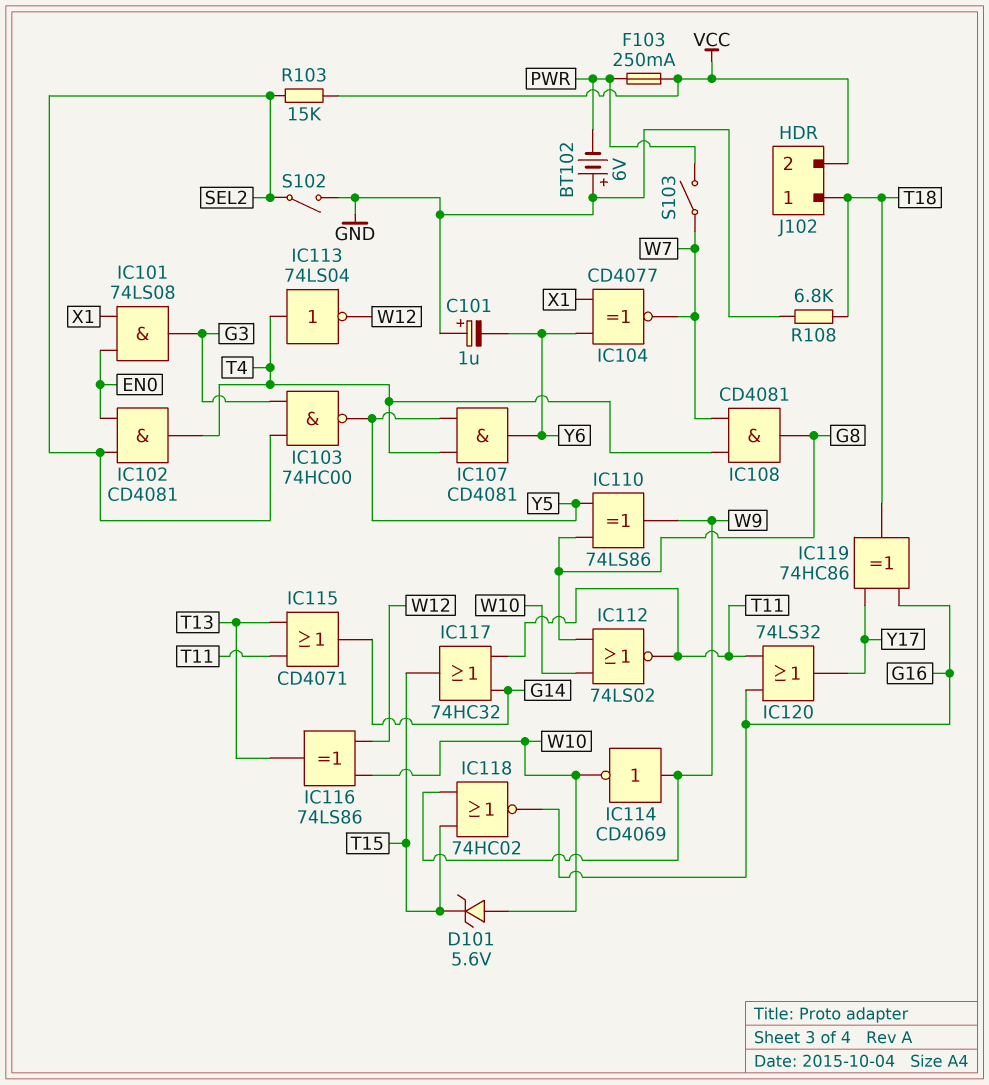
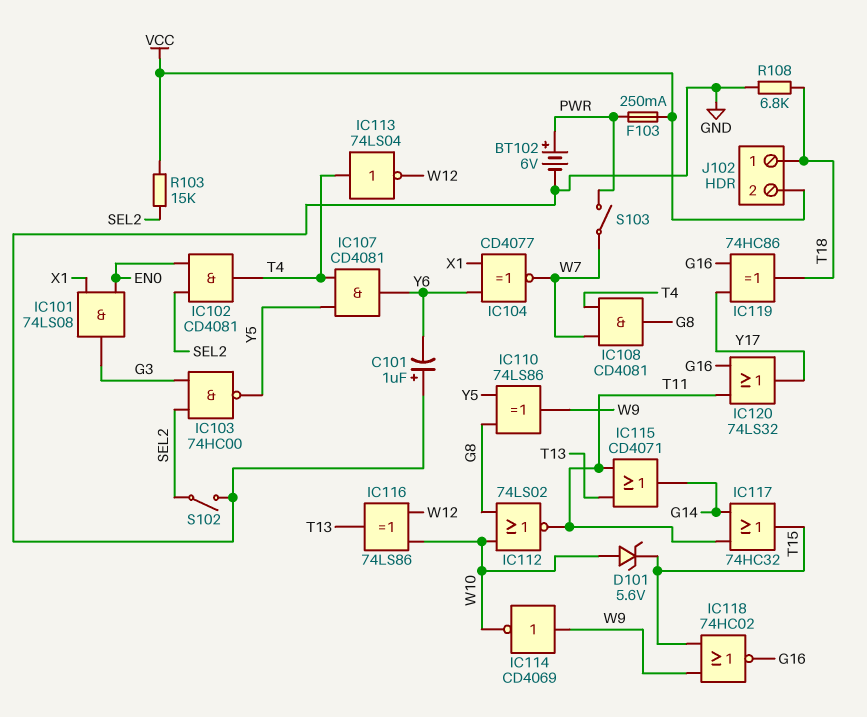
BT102: 6V (plus GND, minus PWR) -> 6V (plus PWR, minus GND)

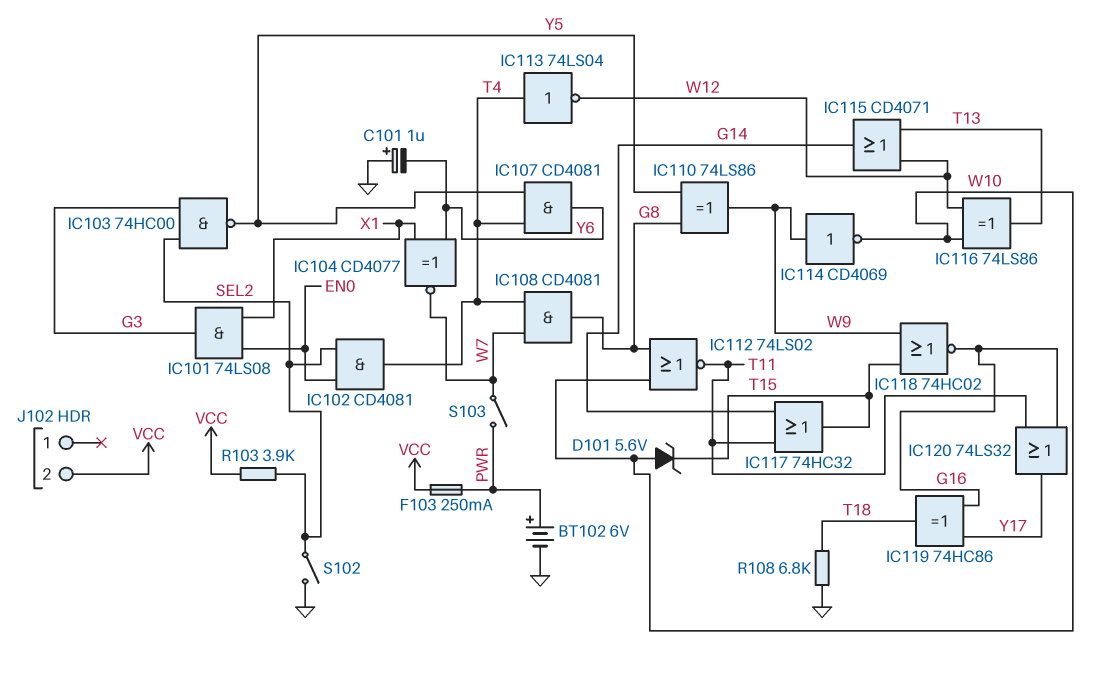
IC115: OR CD4071 (in T11, in T13, out G14) -> OR CD4071 (in T13, in W12, out G14)
J102 pin 1: T18 -> none
R103: 15k (SEL2, VCC) -> 3.9k (SEL2, VCC)

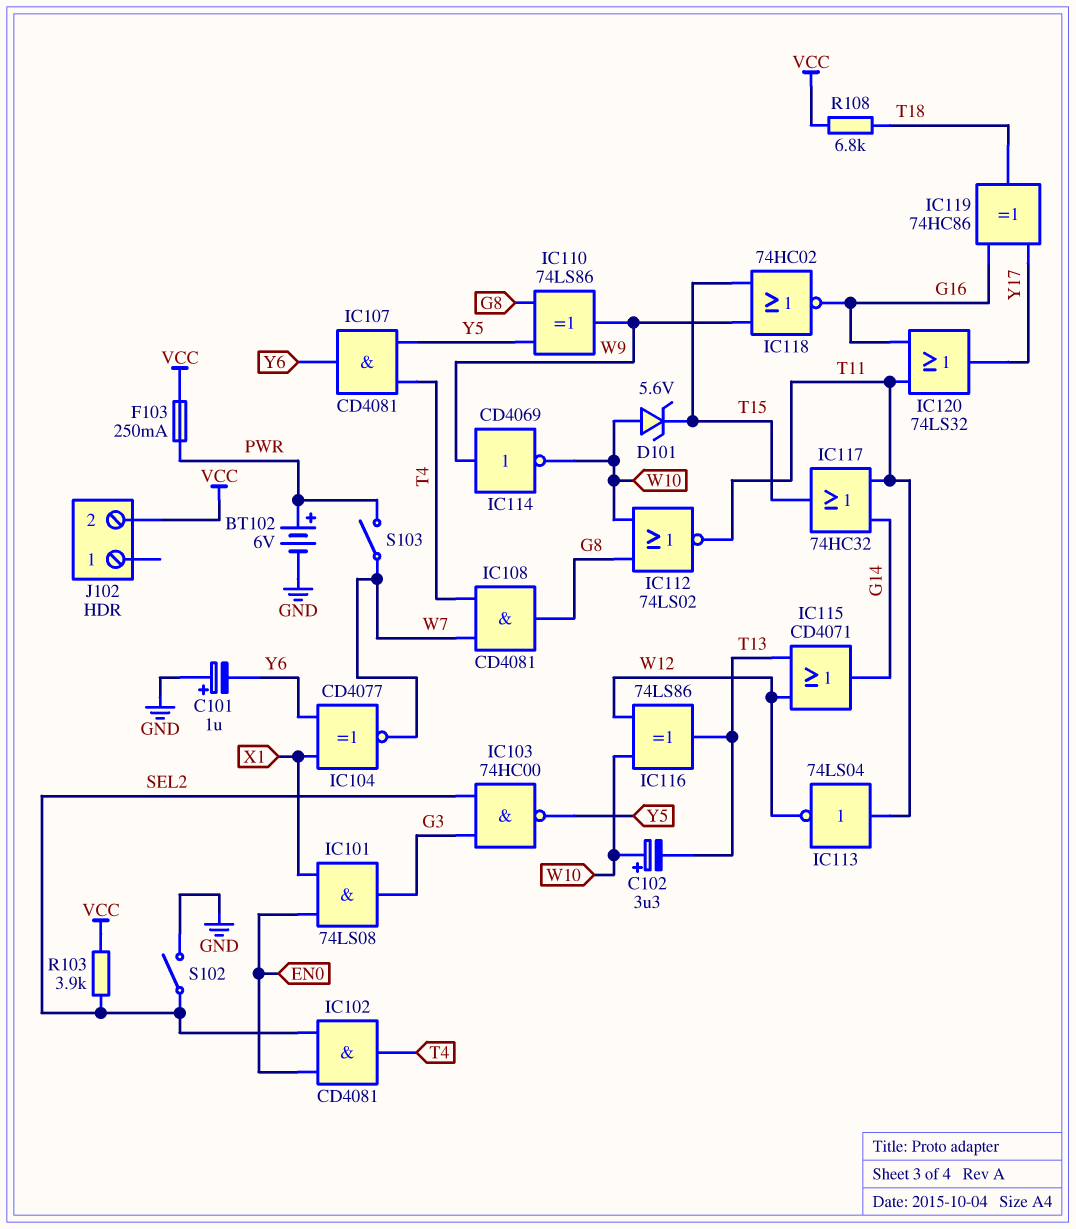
C102: none -> 3.3uF (plus W10, minus T13)
IC113: NOT 74LS04 (in T4, out W12) -> NOT 74LS04 (in T11, out W12)
R108: 6.8k (GND, T18) -> 6.8k (T18, VCC)

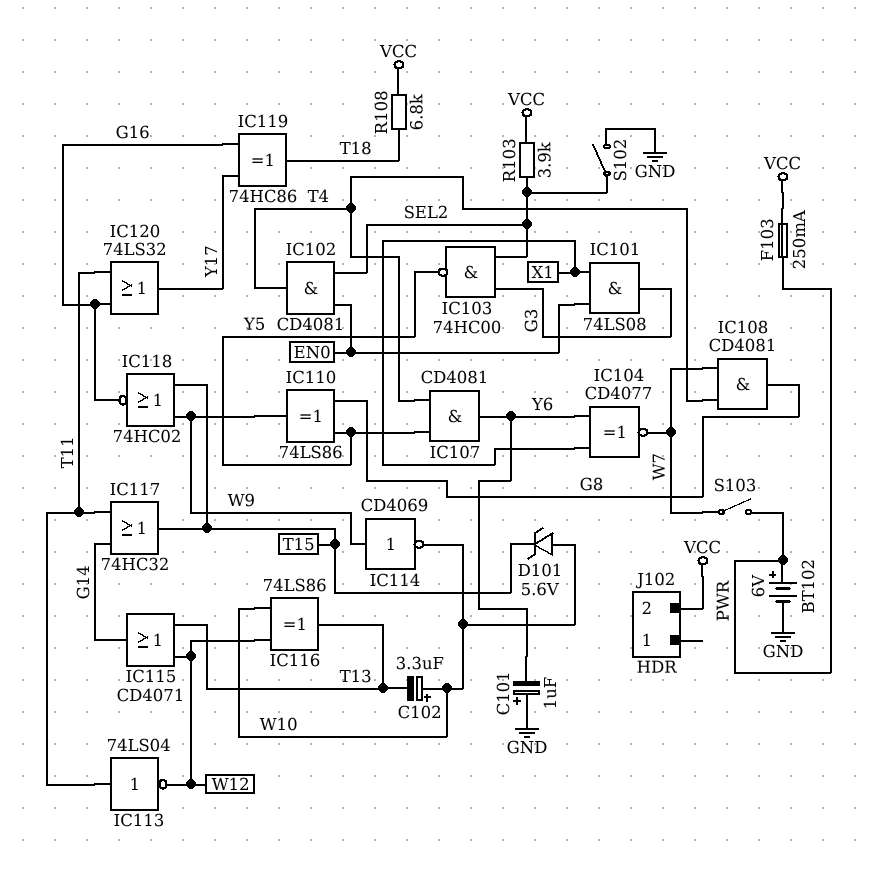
IC112: NOR 74LS02 (in G8, in W10, out T11) -> none

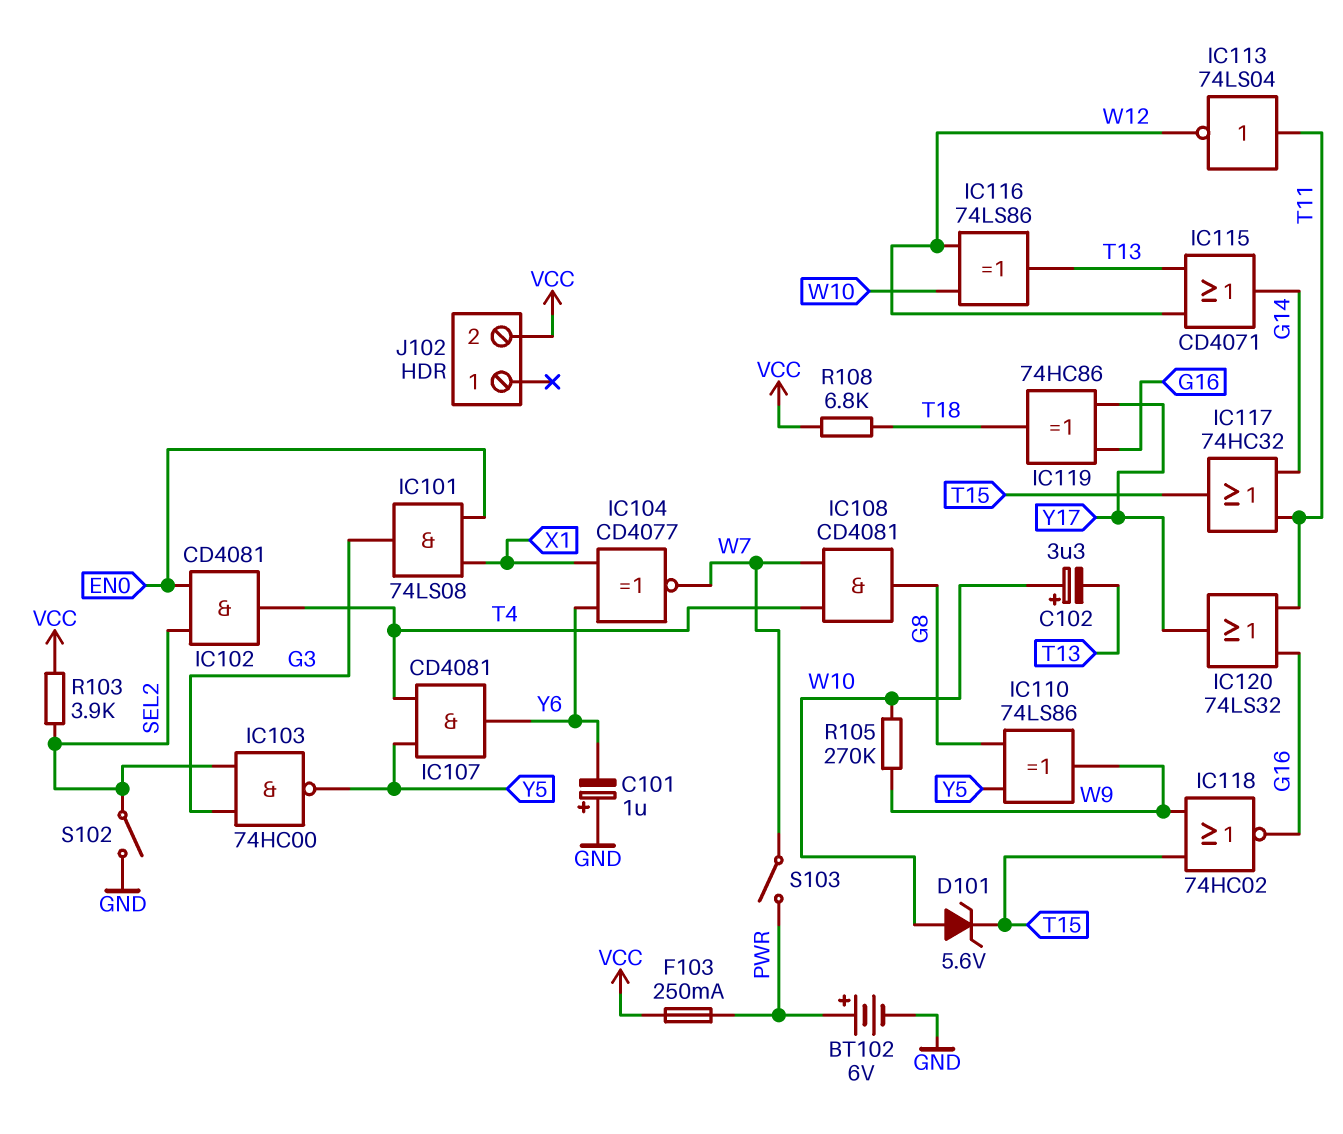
IC114: NOT CD4069 (in W9, out W10) -> none
R105: none -> 270k (W9, W10)

